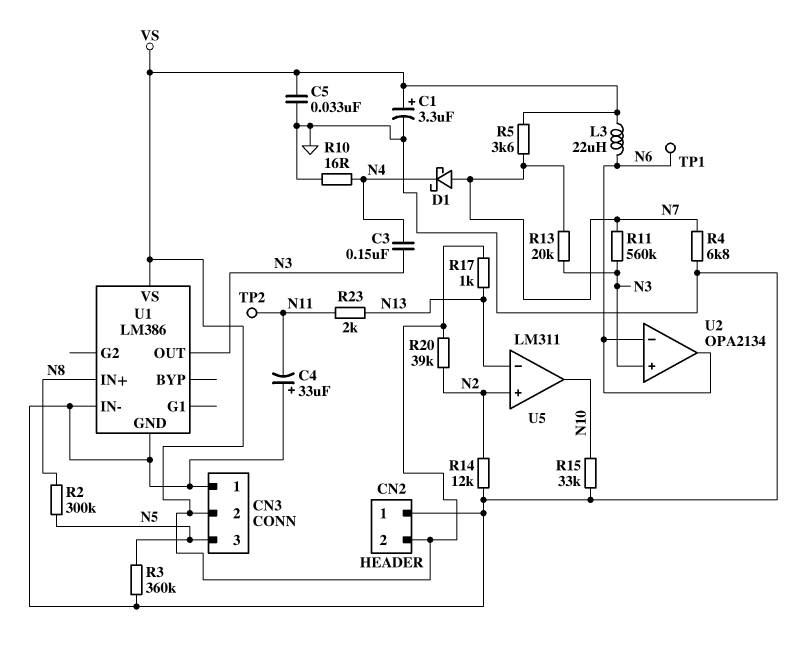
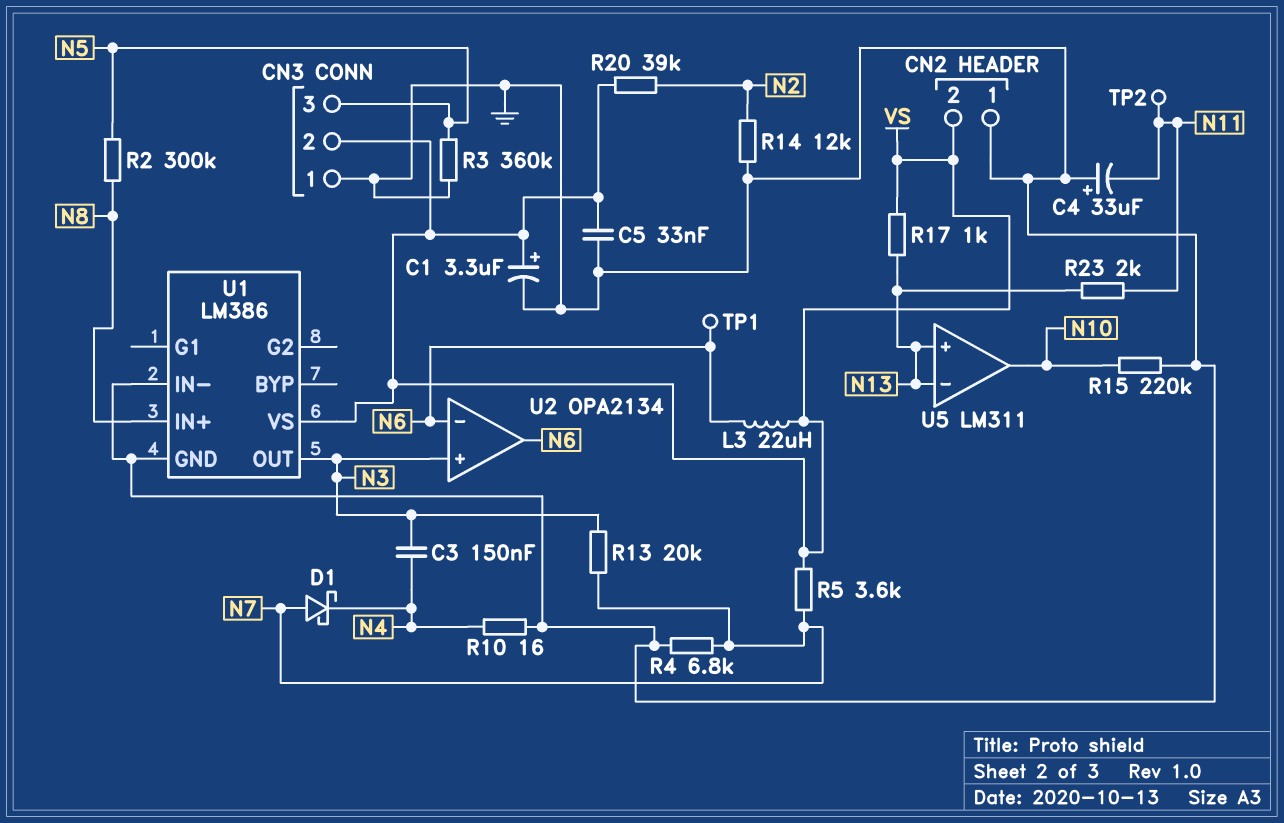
R11: 560k (N3, N7) -> none
R15: 33k (GND, N10) -> 220k (GND, N10)
U5 pin in+: N2 -> N13

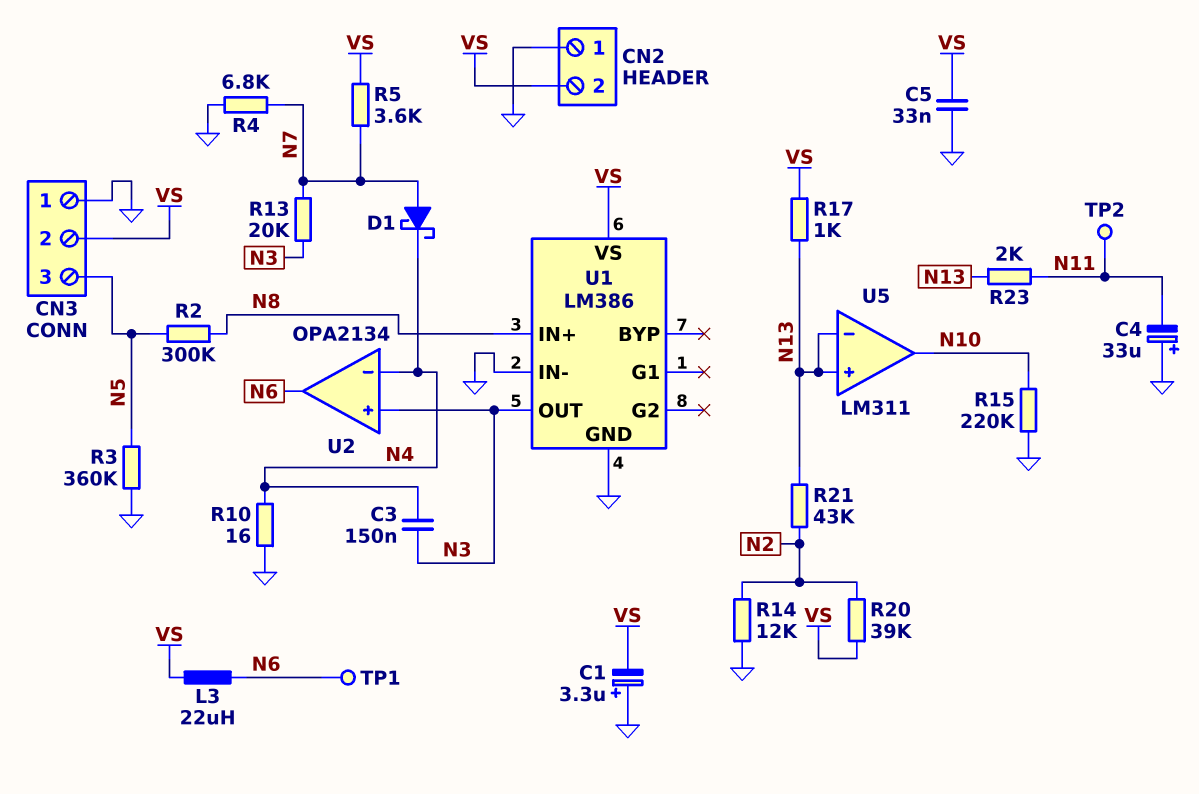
C1: 3.3uF (plus VS, minus GND) -> 3.3uF (plus GND, minus VS)
R21: none -> 43k (N2, N13)
U2 pin in-: N6 -> N4

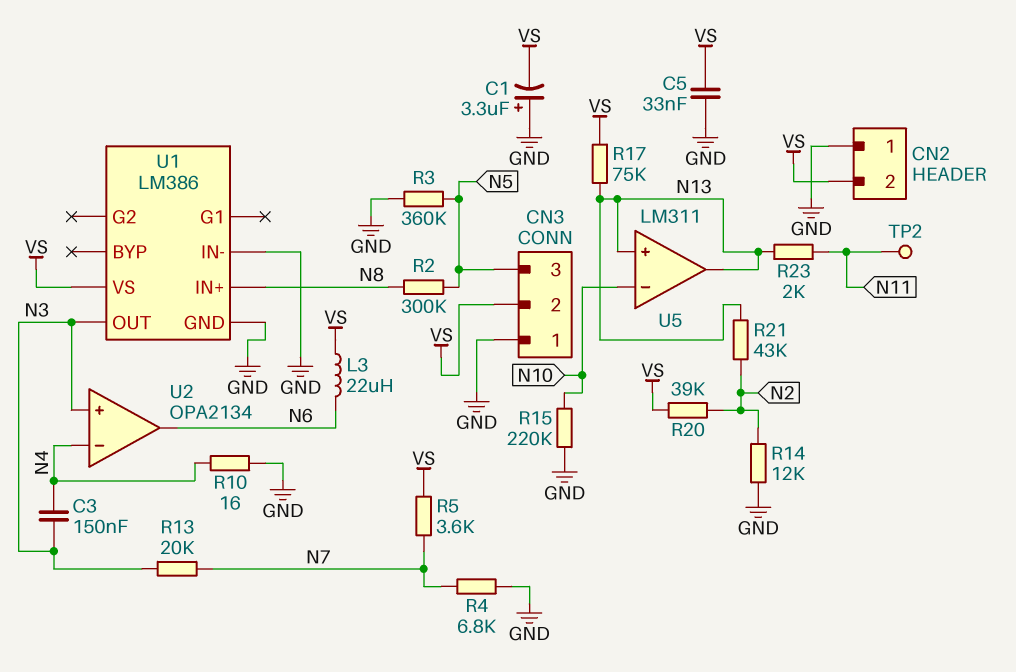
C4: 33uF (plus GND, minus N11) -> none
D1: schottky (A N7, K N4) -> none
R17: 1k (N13, VS) -> 75k (N13, VS)
TP1: test point (N6) -> none
U5 pin in-: N13 -> N10
U5 pin out: N10 -> N13

